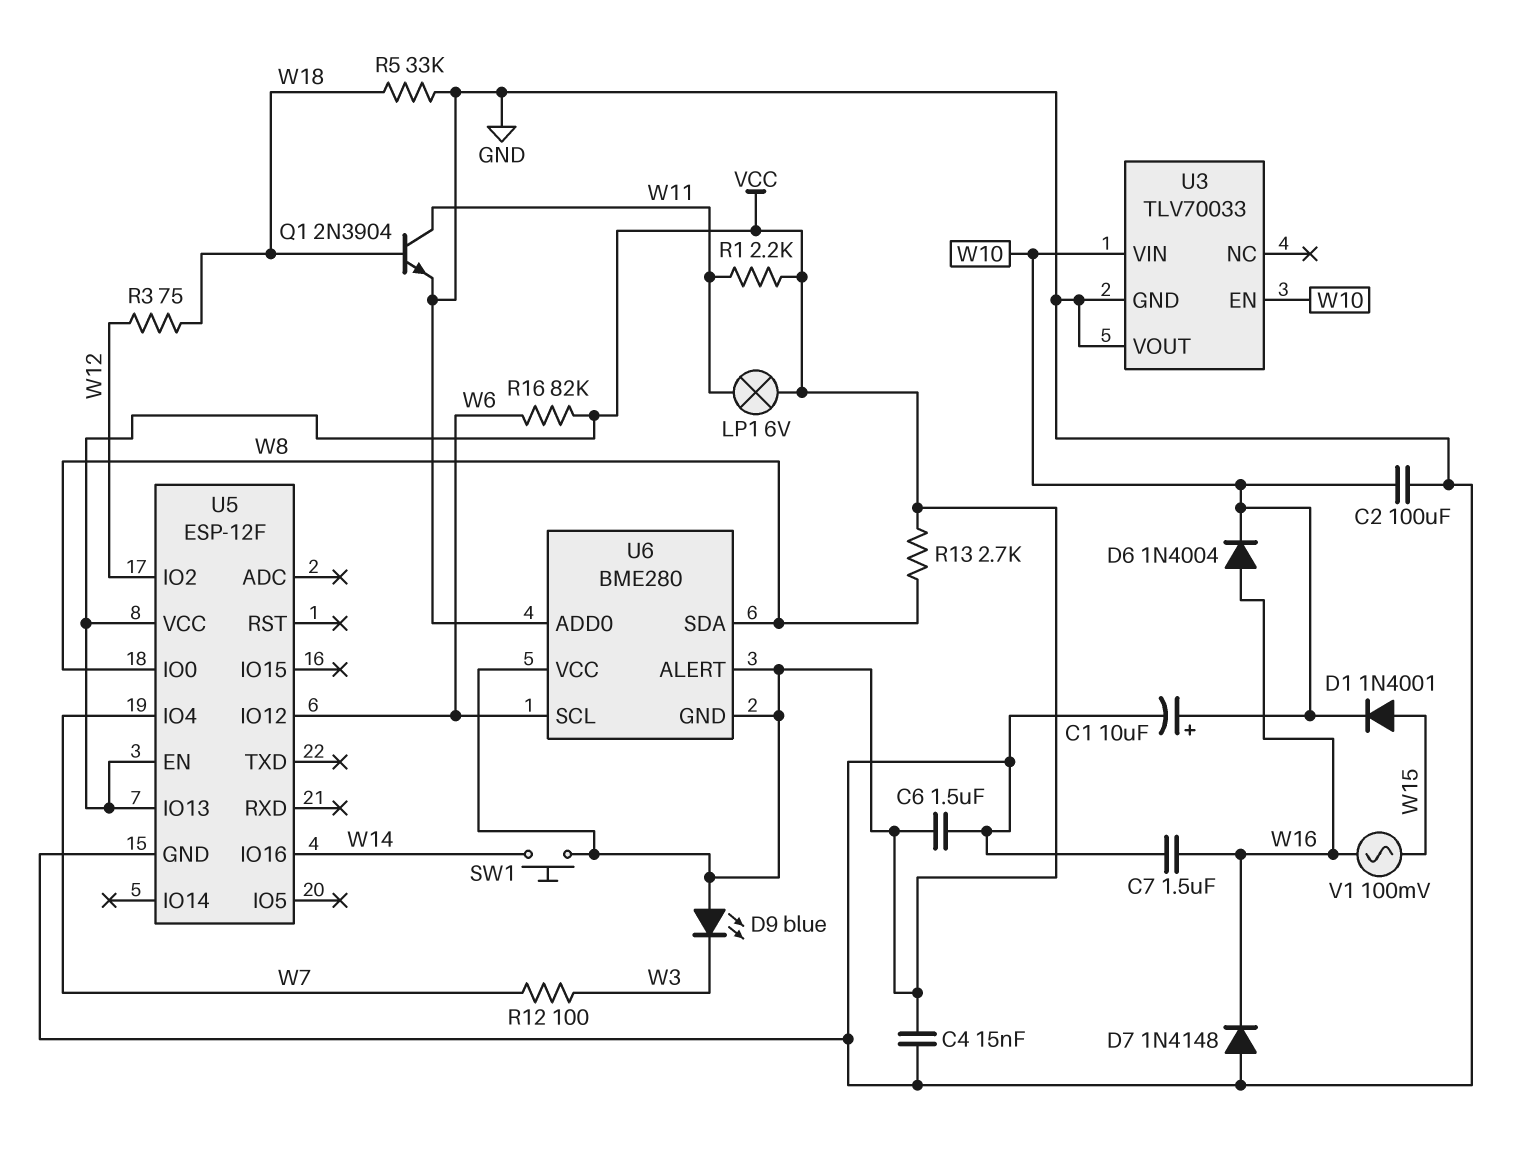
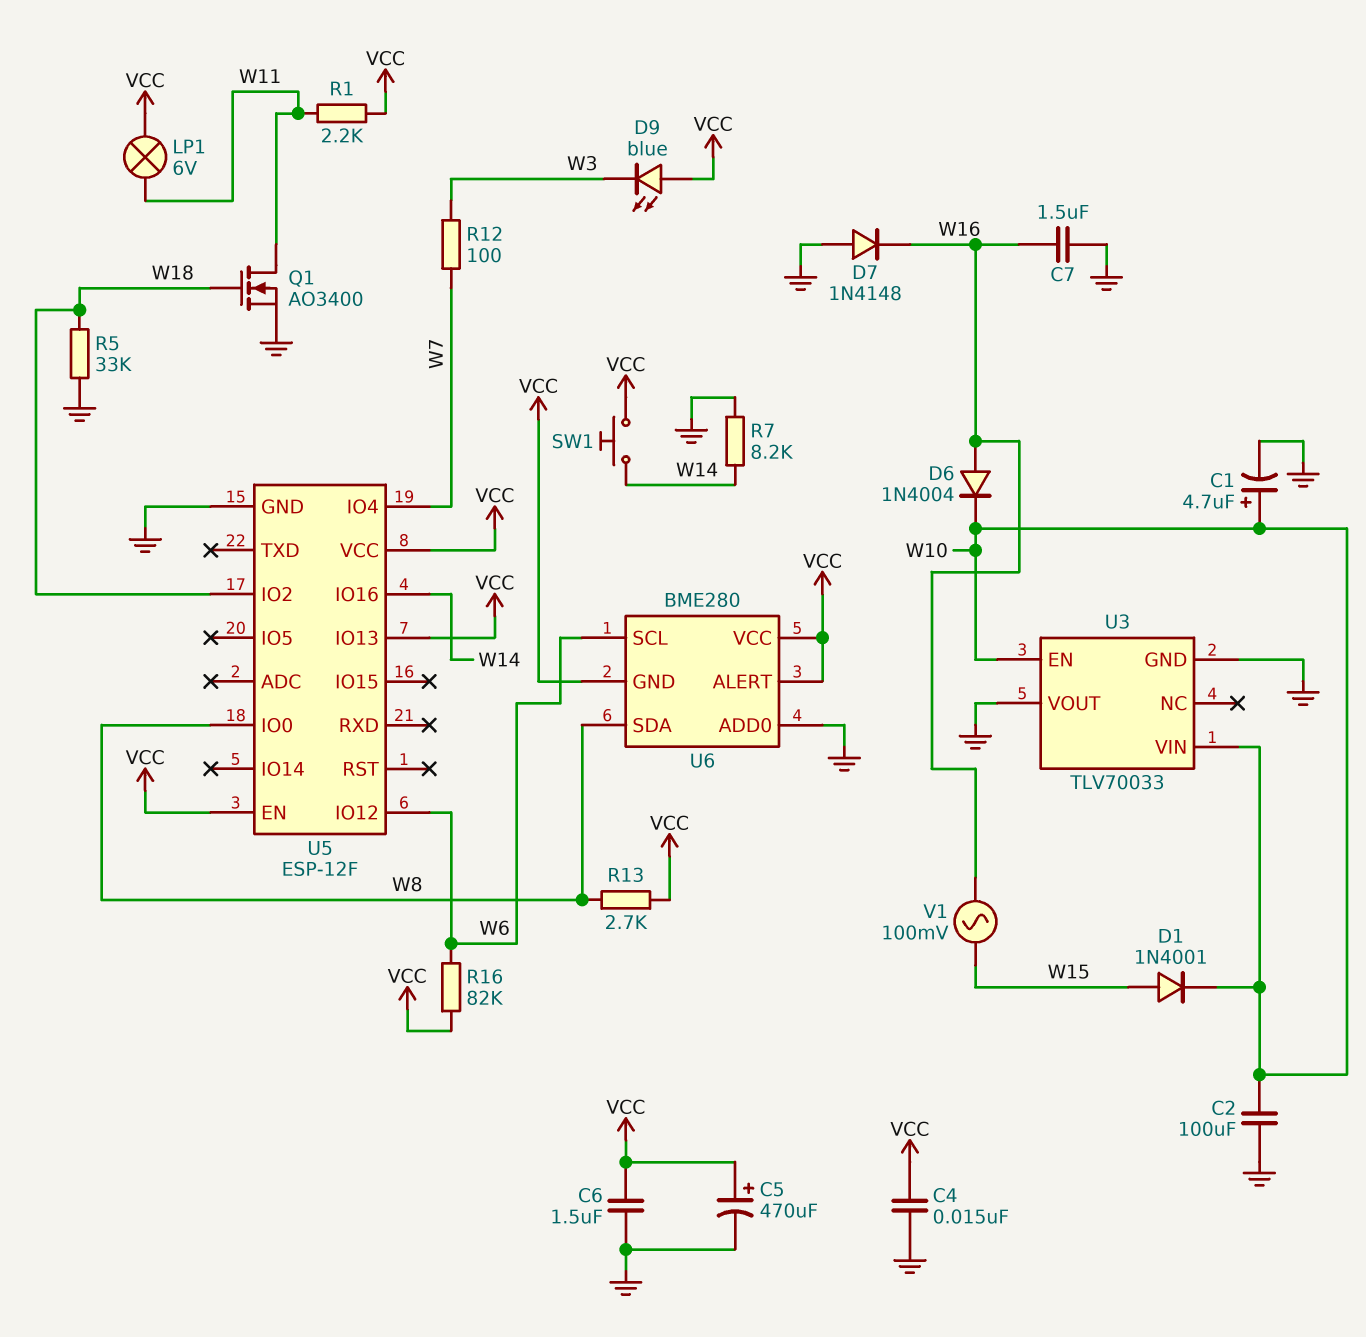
C1: 10uF (plus W10, minus GND) -> 4.7uF (plus W10, minus GND)
C5: none -> 470uF (plus VCC, minus GND)
Q1: NPN 2N3904 (B W18, C W11, E GND) -> NMOS AO3400 (G W18, D W11, S GND)
R3: 75 (W12, W18) -> none
R7: none -> 8.2k (GND, W14)
U5 pin IO2: W12 -> W18

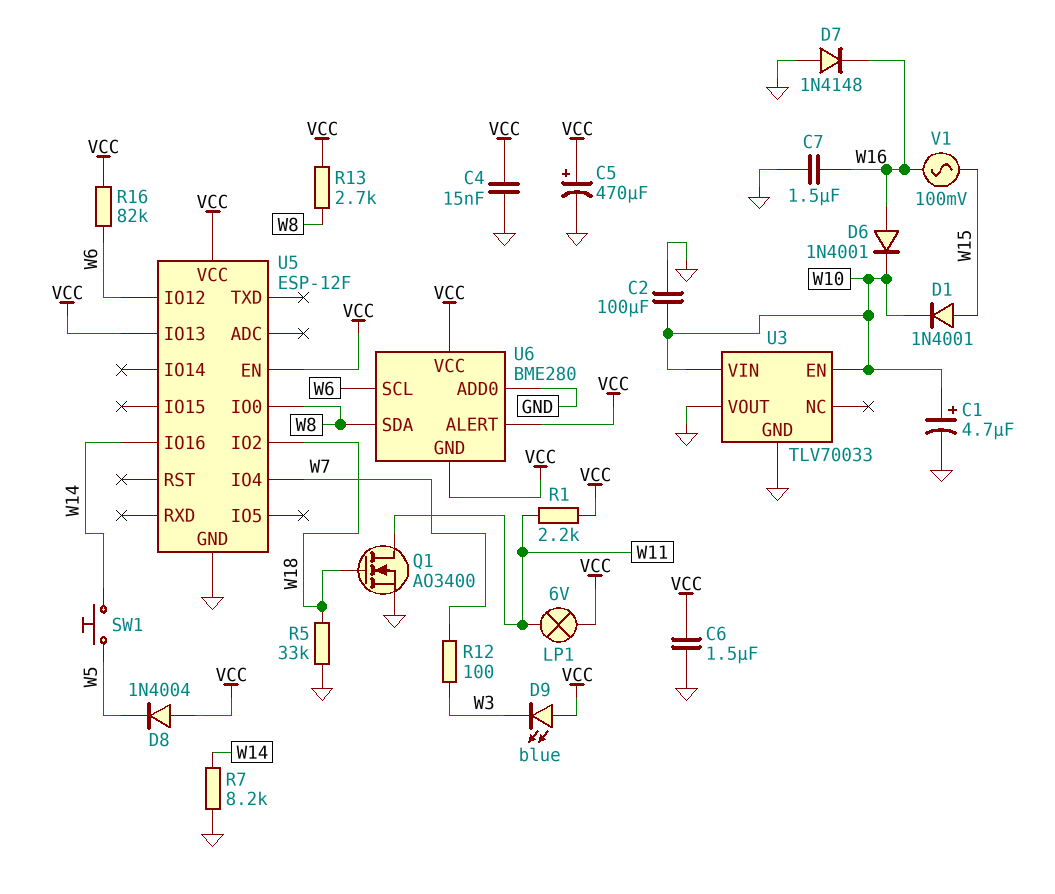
D6: diode 1N4004 (A W16, K W10) -> diode 1N4001 (A W16, K W10)
D8: none -> diode 1N4004 (A VCC, K W5)
SW1: button (VCC, W14) -> button (W5, W14)

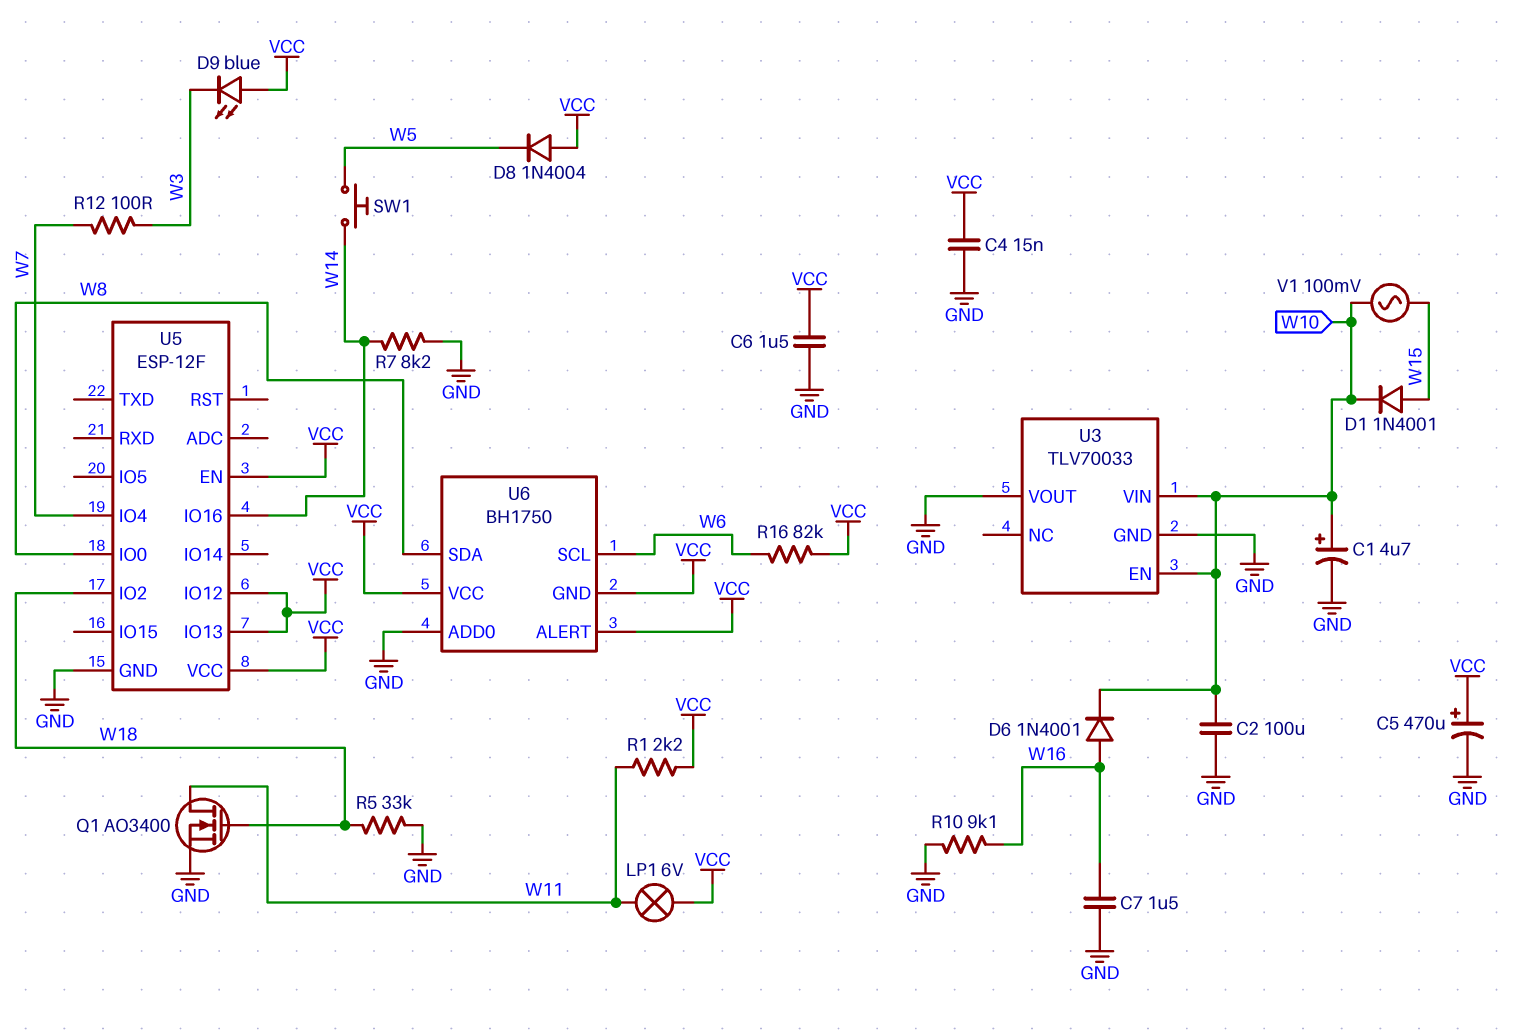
D7: diode 1N4148 (A GND, K W16) -> none
R10: none -> 9.1k (GND, W16)
R13: 2.7k (VCC, W8) -> none
U5 pin IO12: W6 -> VCC
U6: BME280 -> BH1750
V1: AC 100mV (W15, W16) -> AC 100mV (W10, W15)

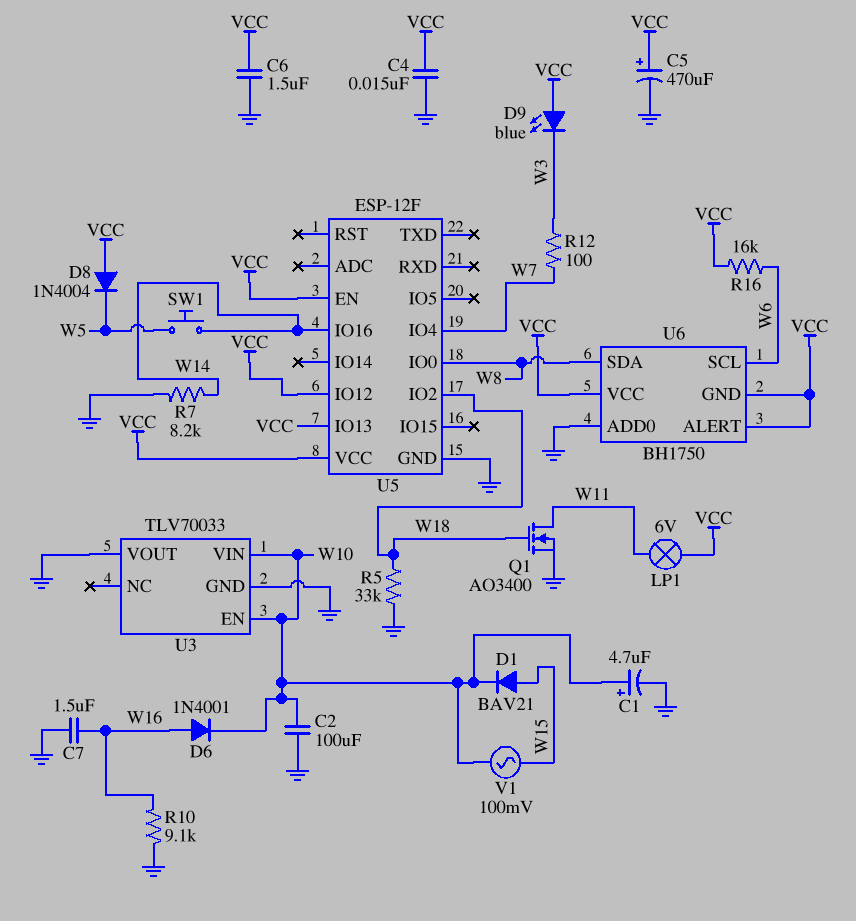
D1: diode 1N4001 (A W15, K W10) -> diode BAV21 (A W15, K W10)
R1: 2.2k (VCC, W11) -> none
R16: 82k (VCC, W6) -> 16k (VCC, W6)

